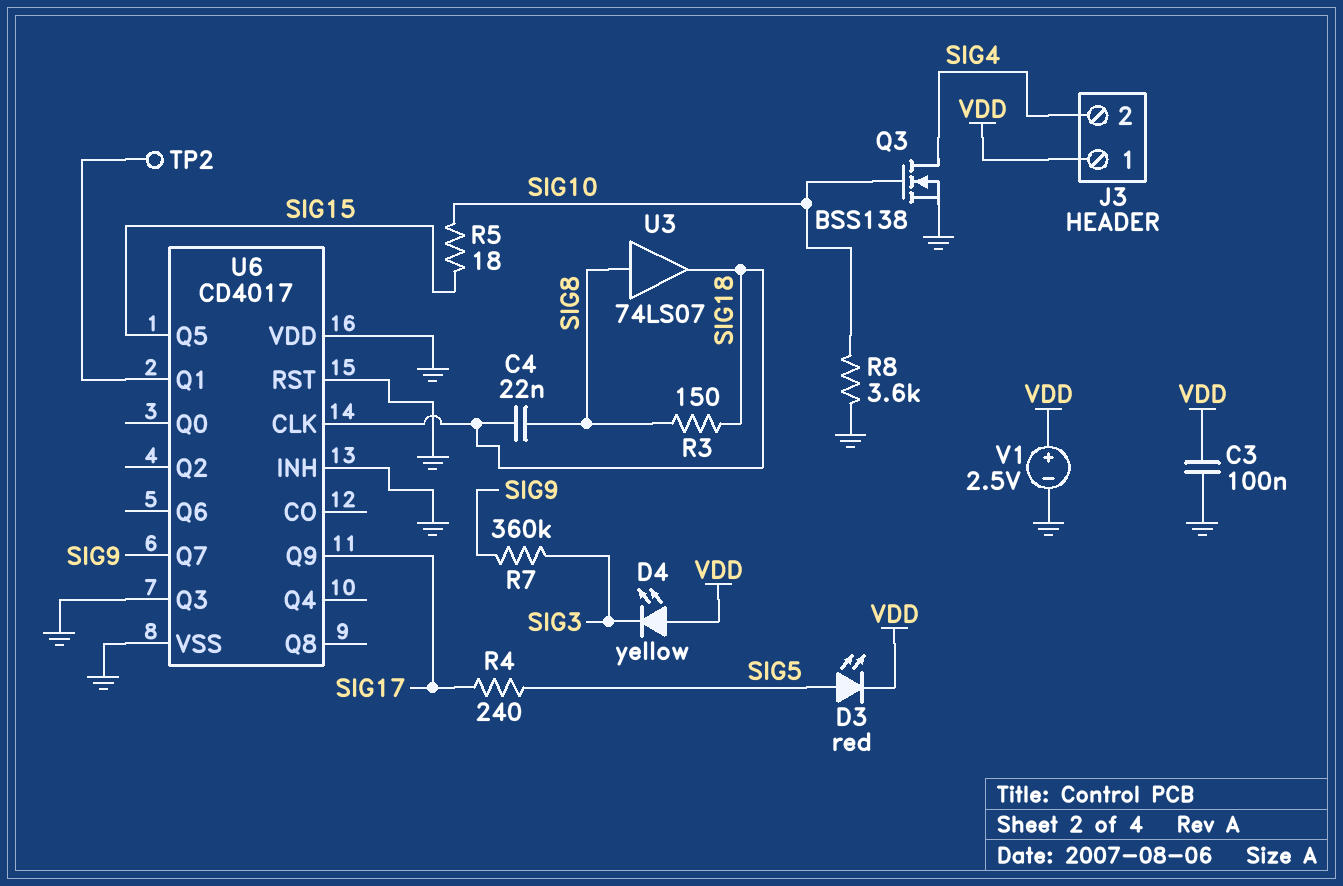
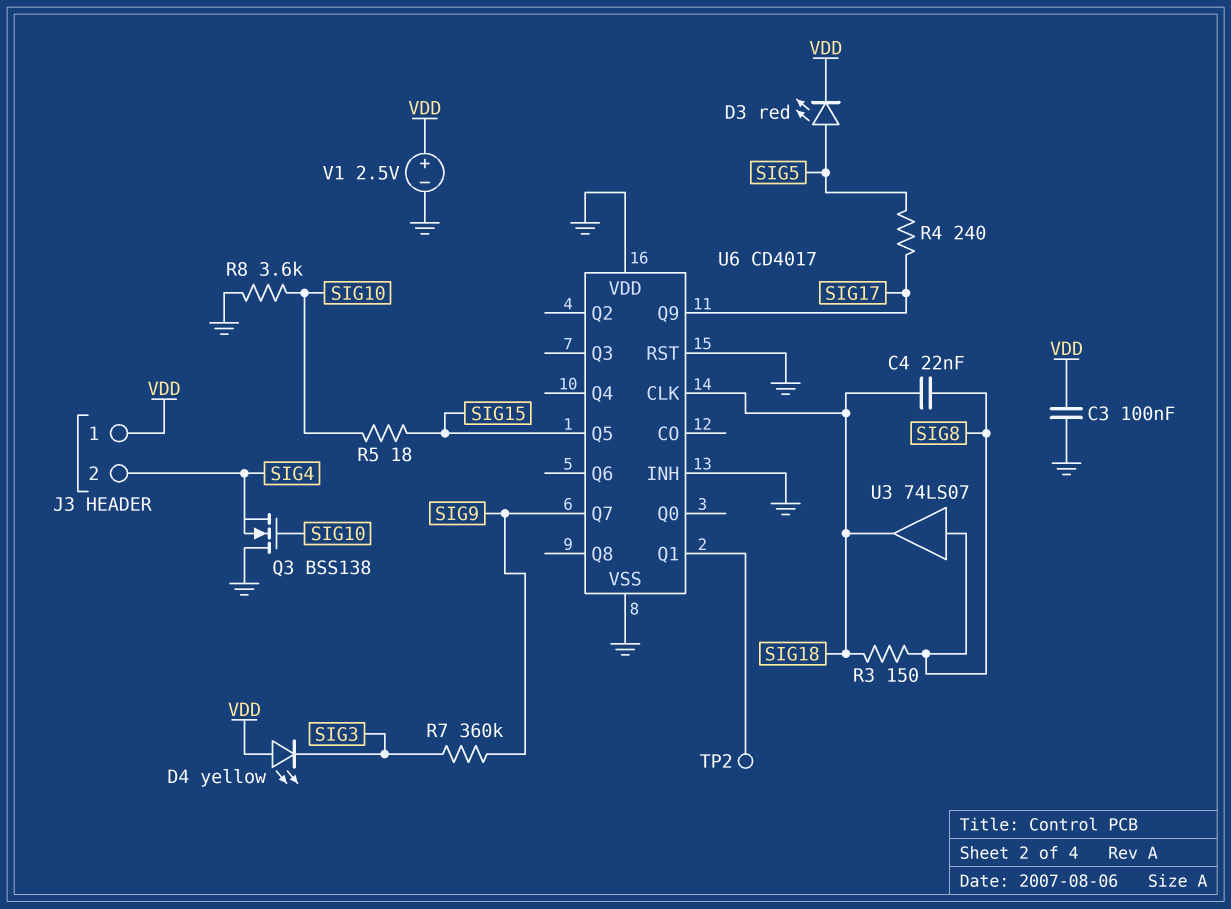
Q3: NMOS BSS138 (G SIG10, D SIG4, S GND) -> NMOS BSS138 (G SIG10, D GND, S SIG4)
U6 pin Q3: GND -> none

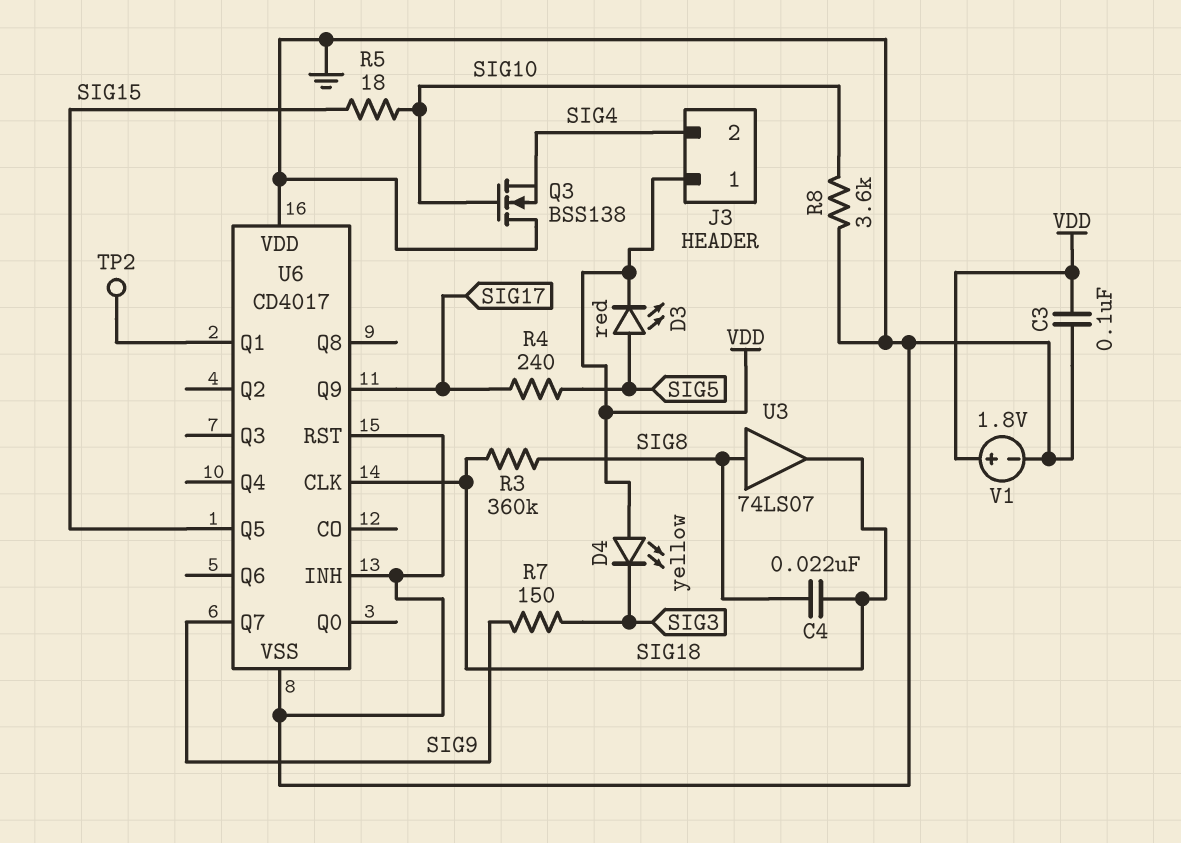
R3: 150 (SIG8, SIG18) -> 360k (SIG8, SIG18)
R7: 360k (SIG3, SIG9) -> 150 (SIG3, SIG9)
V1: 2.5V (plus VDD, minus GND) -> 1.8V (plus VDD, minus GND)

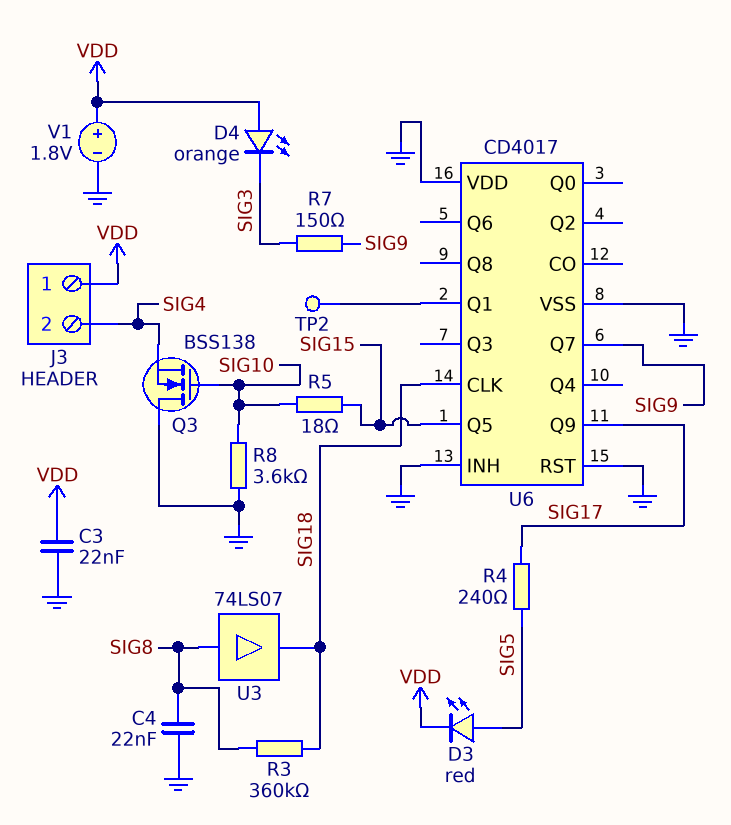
C3: 100nF (GND, VDD) -> 22nF (GND, VDD)
C4: 22nF (SIG8, SIG18) -> 22nF (GND, SIG8)
D4: LED yellow (A VDD, K SIG3) -> LED orange (A VDD, K SIG3)

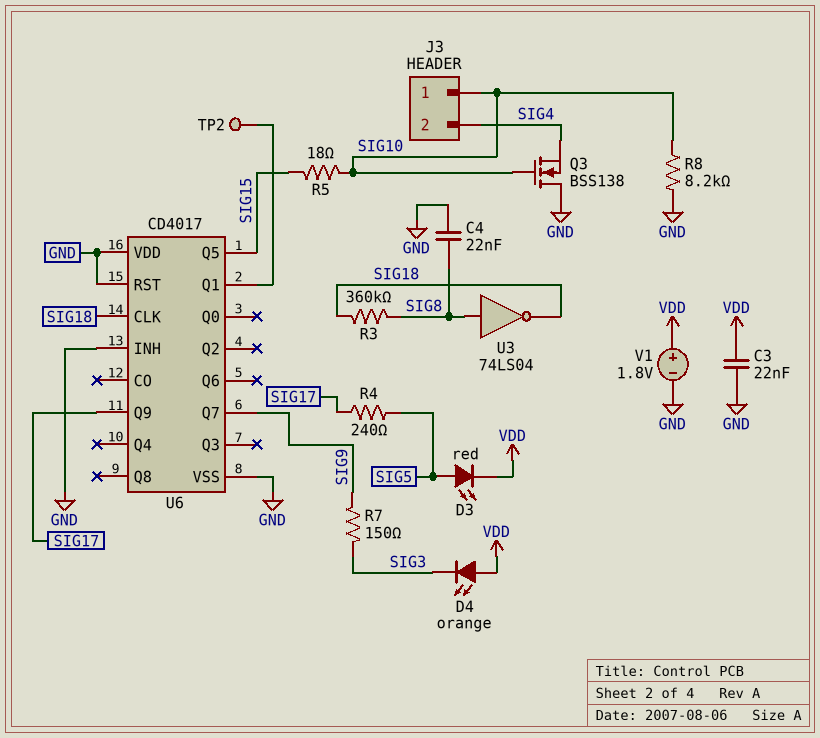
J3 pin 1: VDD -> SIG10
R8: 3.6k (GND, SIG10) -> 8.2k (GND, SIG10)
U3: buffer 74LS07 (in SIG8, out SIG18) -> NOT 74LS04 (in SIG8, out SIG18)

